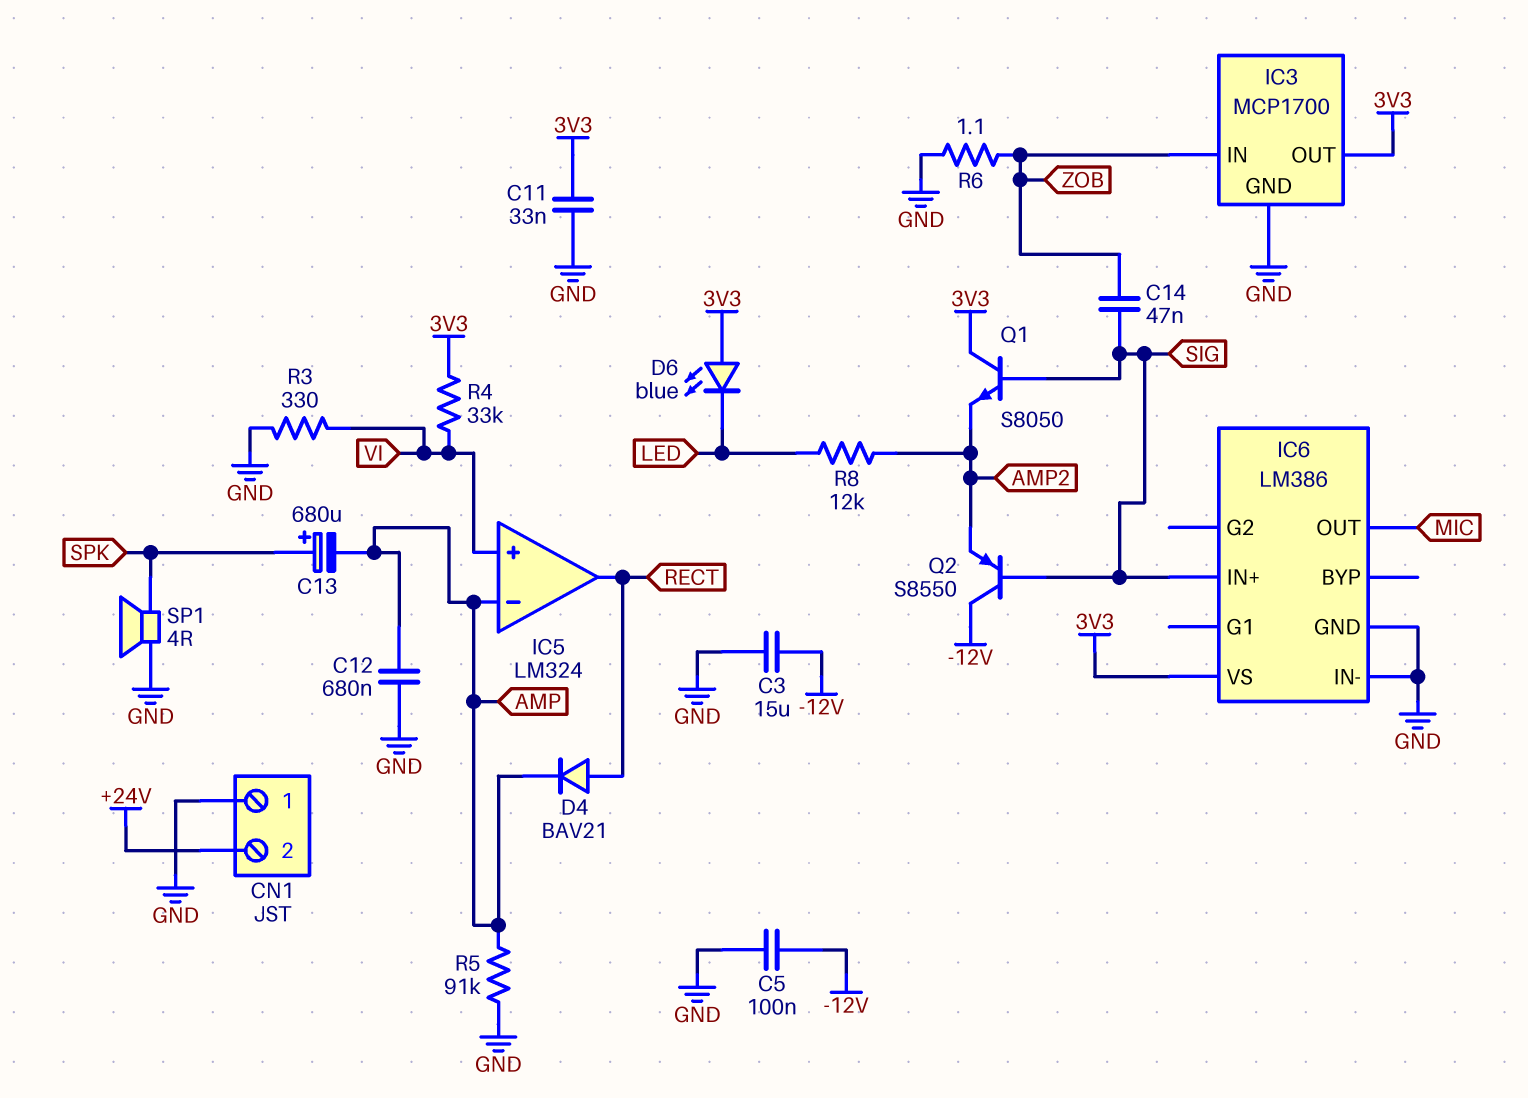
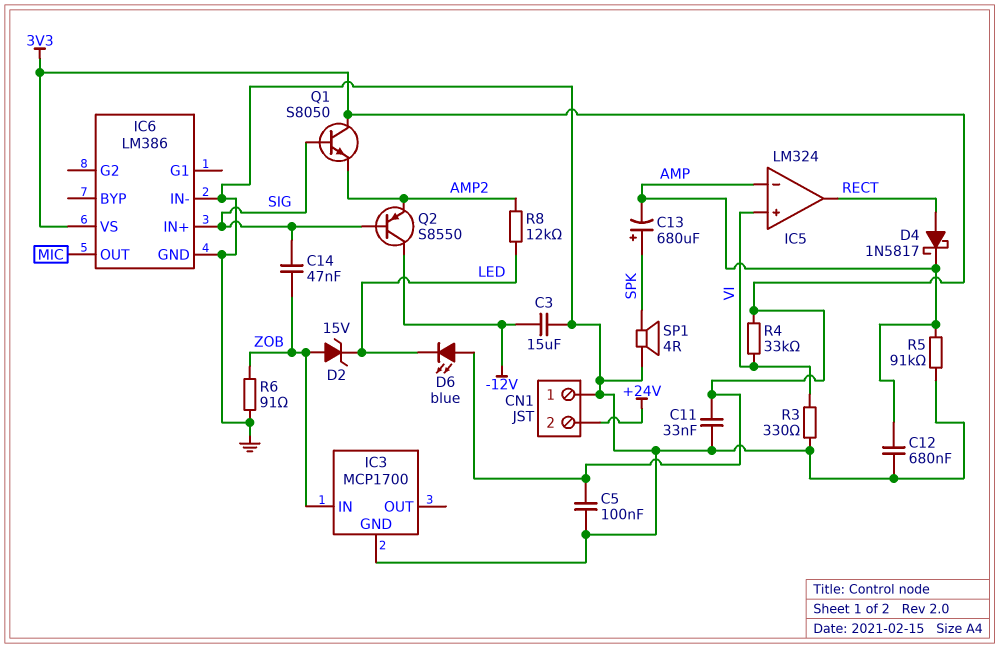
C5: 100nF (-12V, GND) -> 100nF (3V3, GND)
D2: none -> zener 15V (A ZOB, K LED)
D4: diode BAV21 (A RECT, K AMP) -> schottky 1N5817 (A RECT, K AMP)
IC3 pin OUT: 3V3 -> none
R6: 1.1 (GND, ZOB) -> 91 (GND, ZOB)

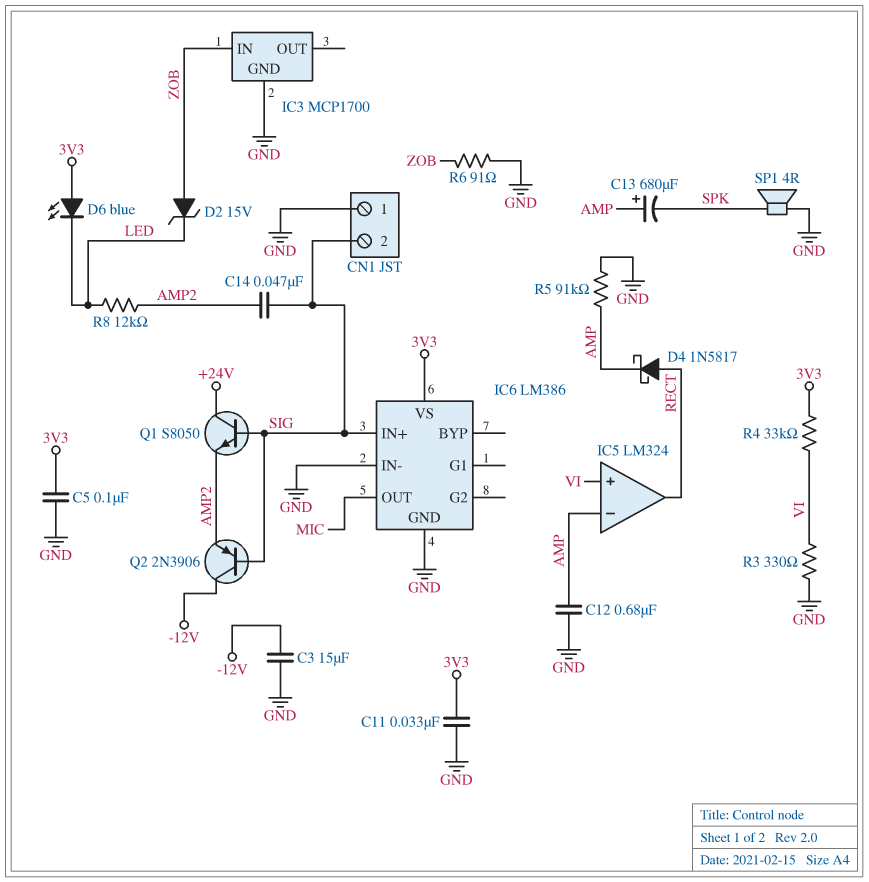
C13: 680uF (plus SPK, minus AMP) -> 680uF (plus AMP, minus SPK)
C14: 47nF (SIG, ZOB) -> 47nF (AMP2, SIG)
CN1 pin 2: +24V -> SIG
Q1: NPN S8050 (B SIG, C 3V3, E AMP2) -> NPN S8050 (B SIG, C +24V, E AMP2)
Q2: PNP S8550 (B SIG, C -12V, E AMP2) -> PNP 2N3906 (B SIG, C -12V, E AMP2)

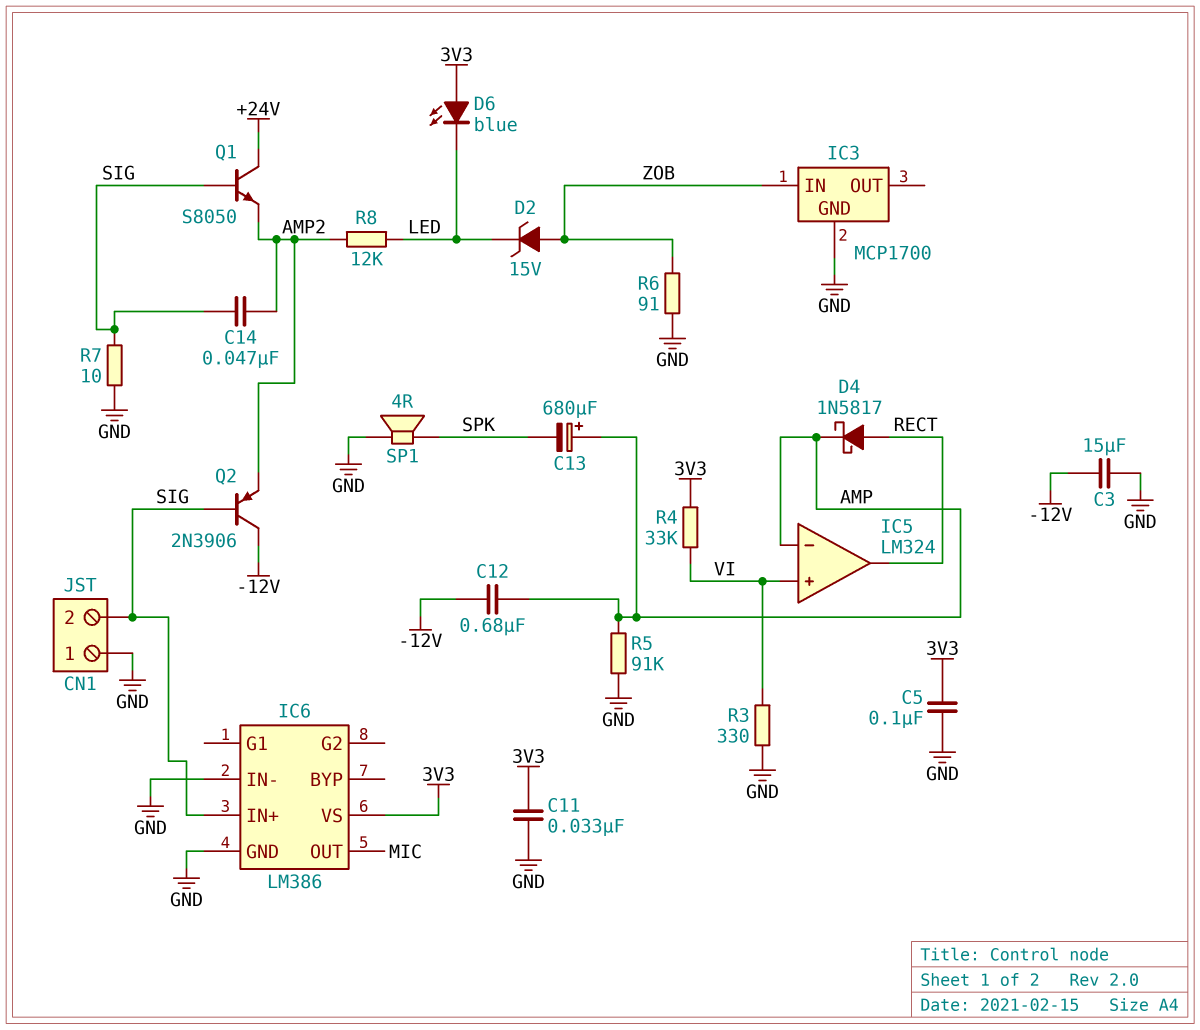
C12: 680nF (AMP, GND) -> 680nF (-12V, AMP)
R7: none -> 10 (GND, SIG)

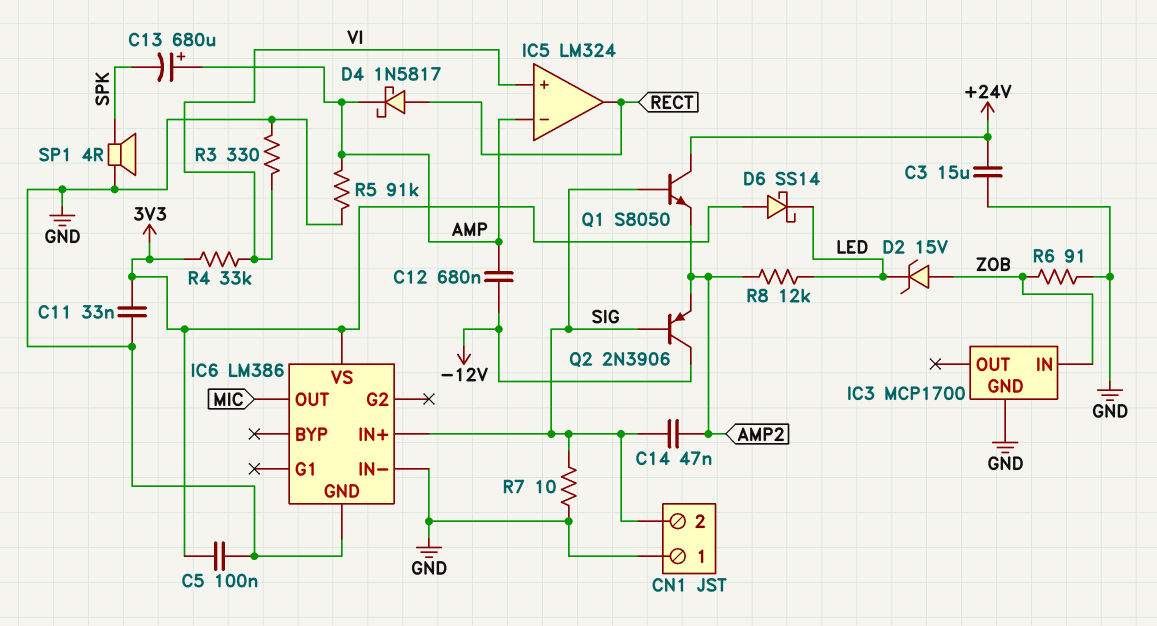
C3: 15uF (-12V, GND) -> 15uF (+24V, GND)
D6: LED blue (A 3V3, K LED) -> schottky SS14 (A 3V3, K LED)

